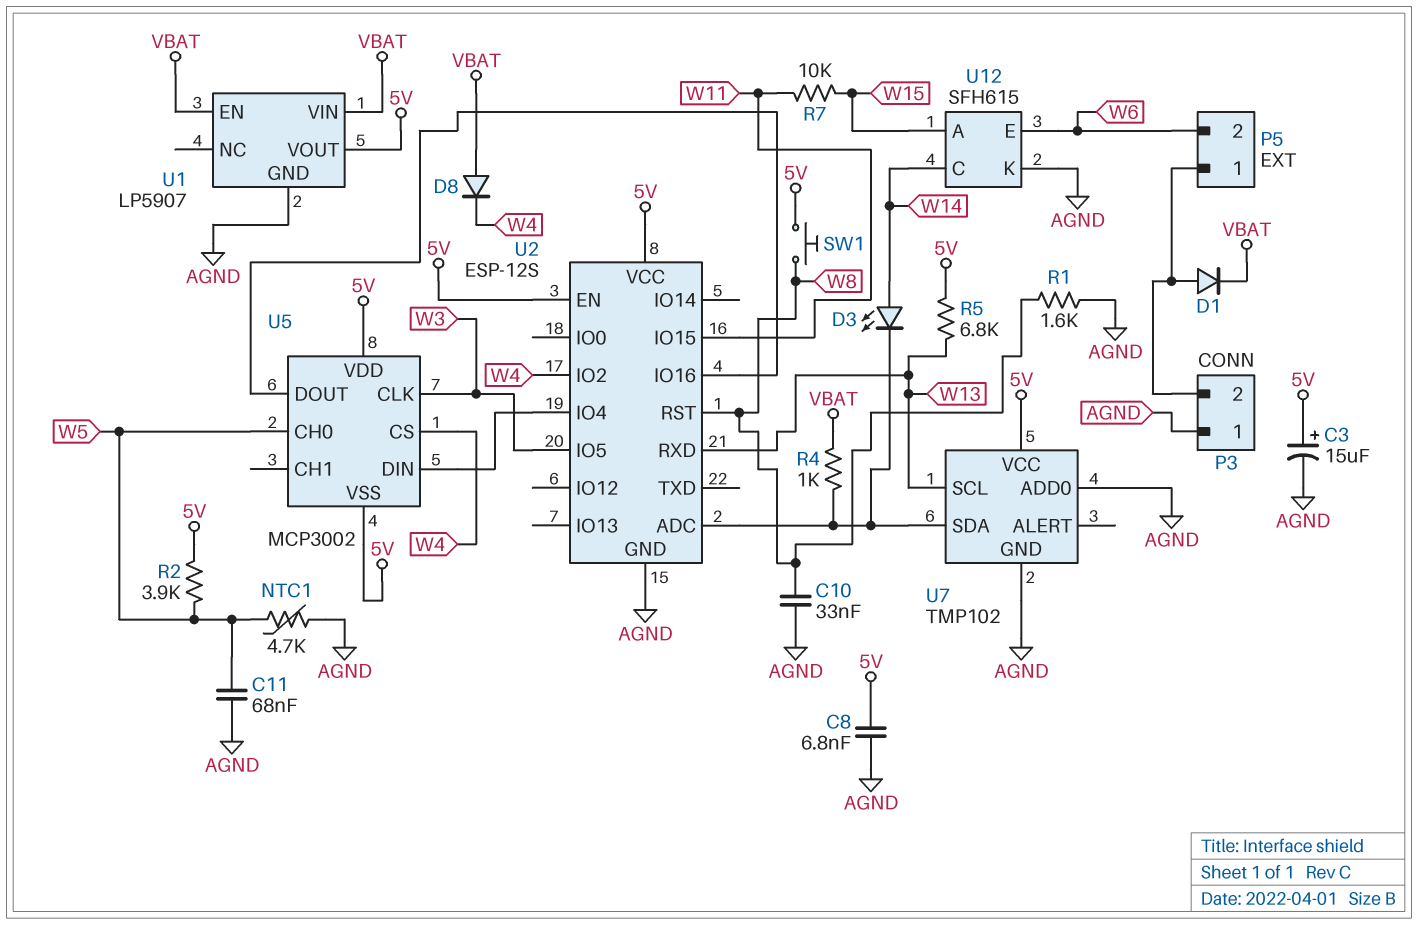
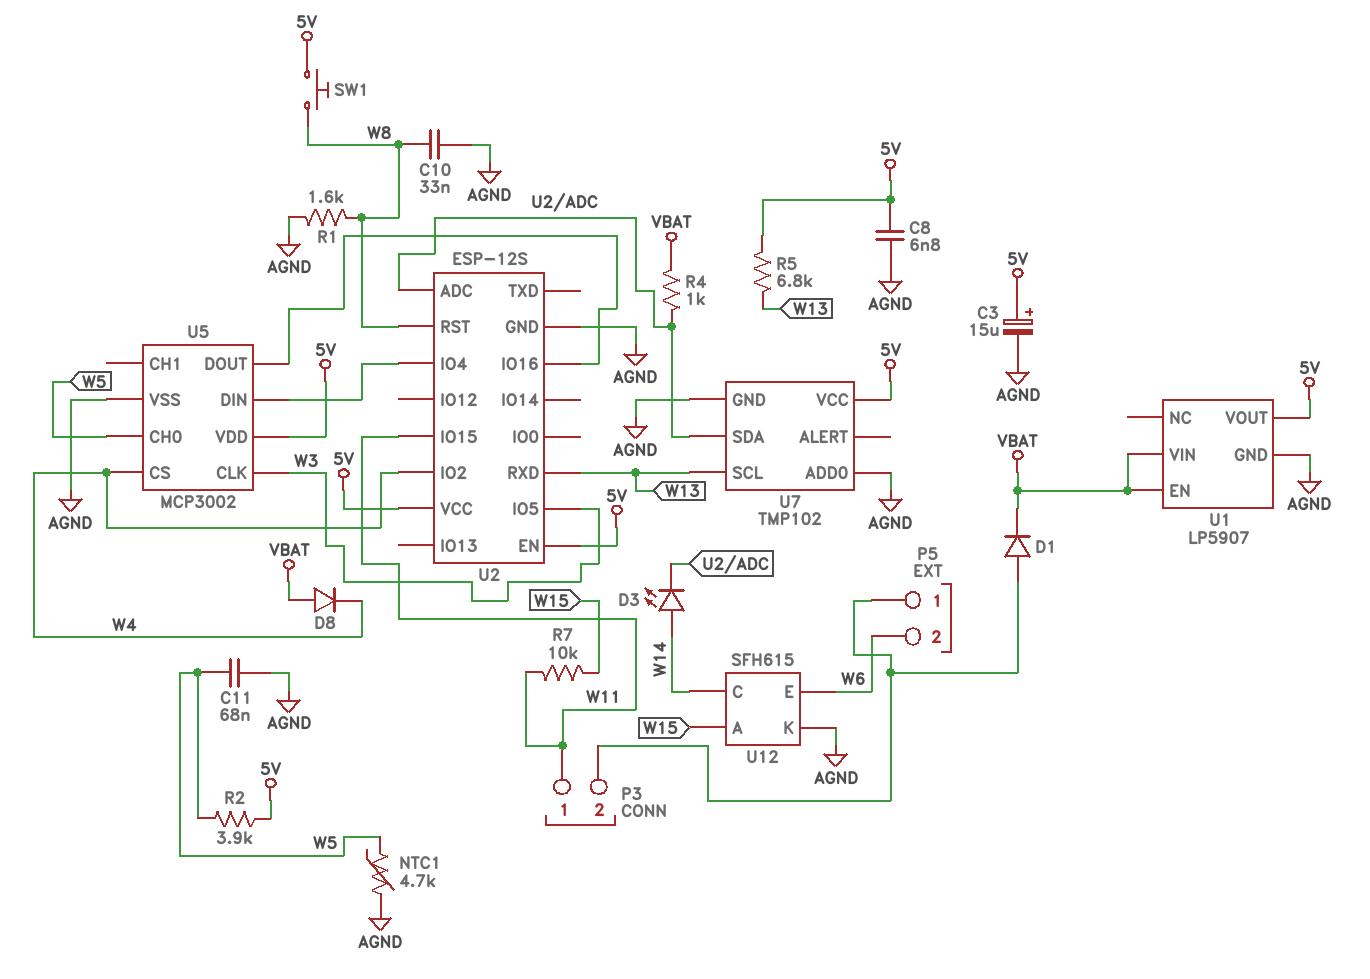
P3 pin 1: AGND -> W11
U5 pin VSS: 5V -> AGND

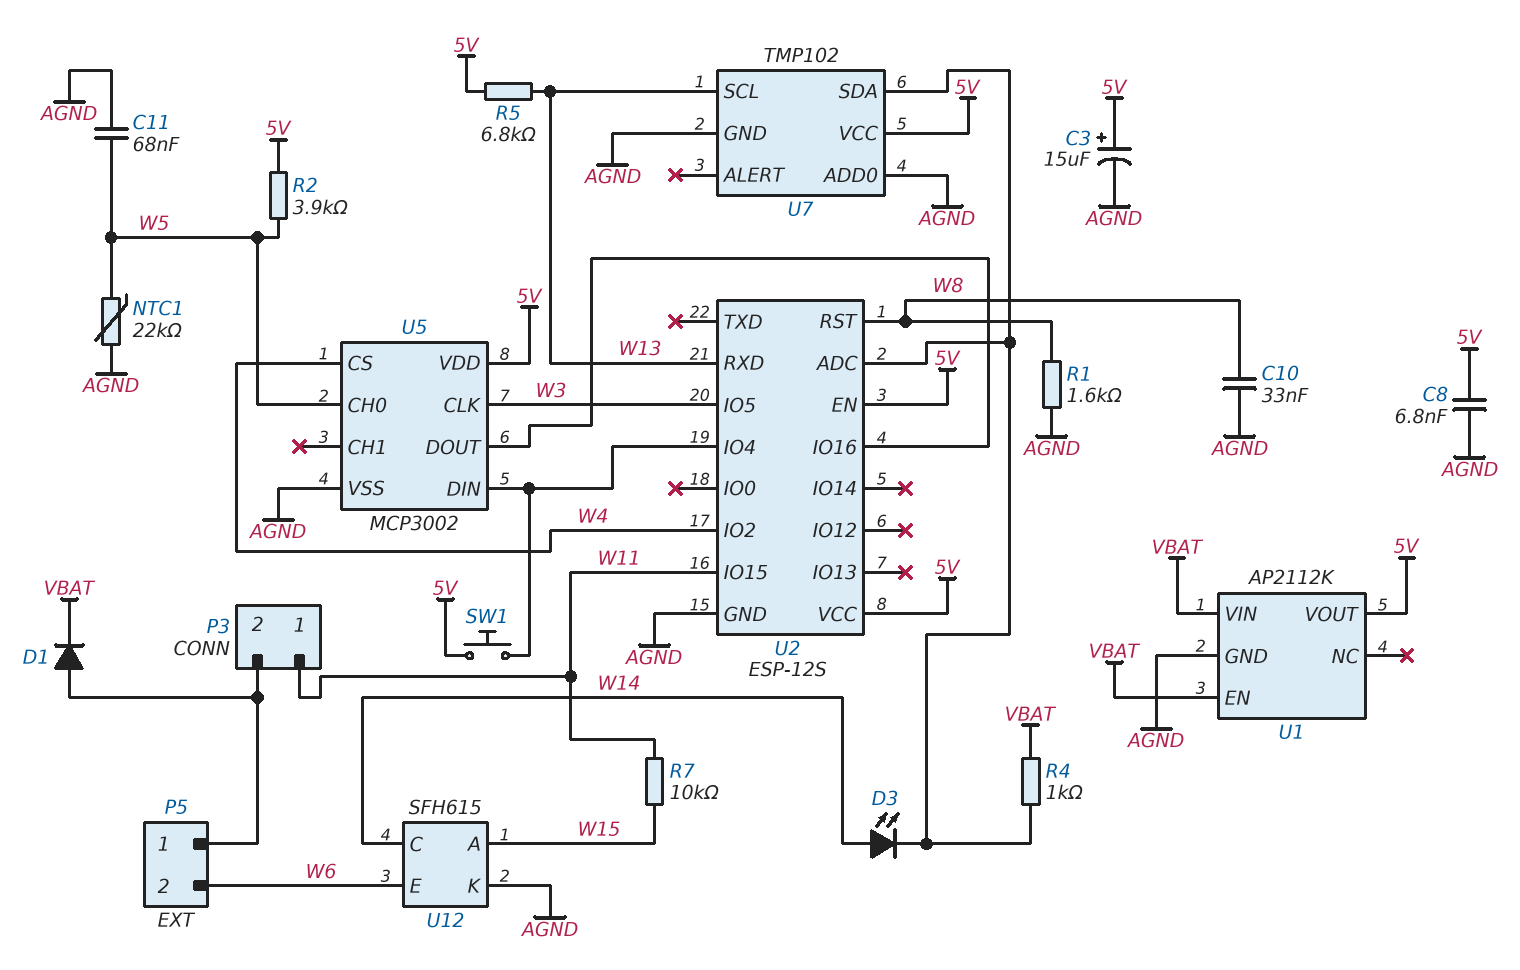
D8: diode (A VBAT, K W4) -> none
NTC1: 4.7k (AGND, W5) -> 22k (AGND, W5)
SW1: button (5V, W8) -> button (5V, U2/IO4)
U1: LP5907 -> AP2112K

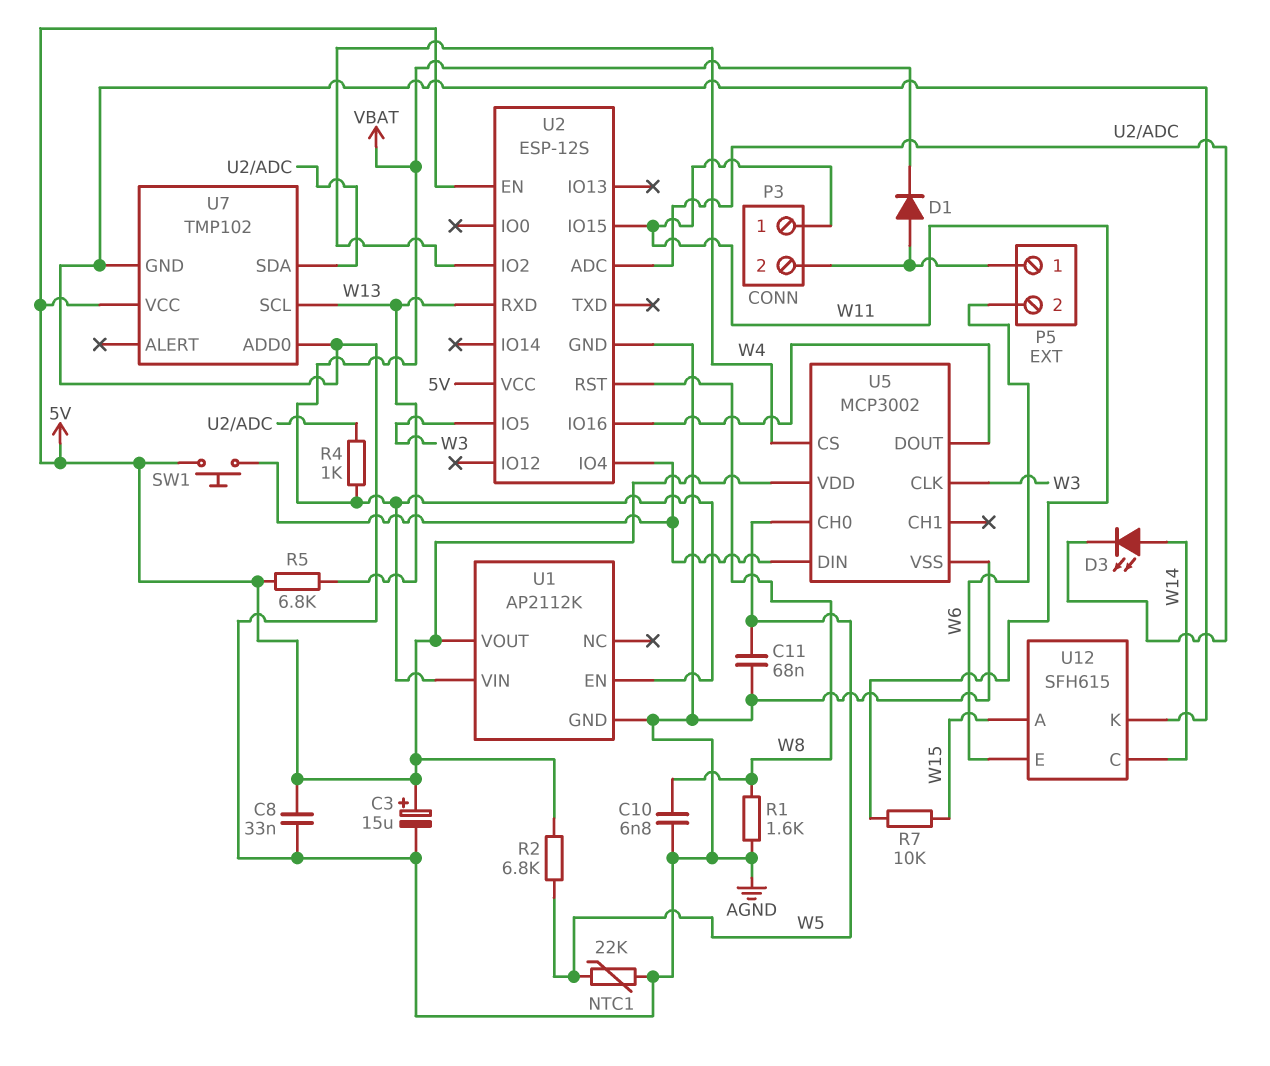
C8: 6.8nF (5V, AGND) -> 33nF (5V, AGND)
C10: 33nF (AGND, W8) -> 6.8nF (AGND, W8)
R2: 3.9k (5V, W5) -> 6.8k (5V, W5)

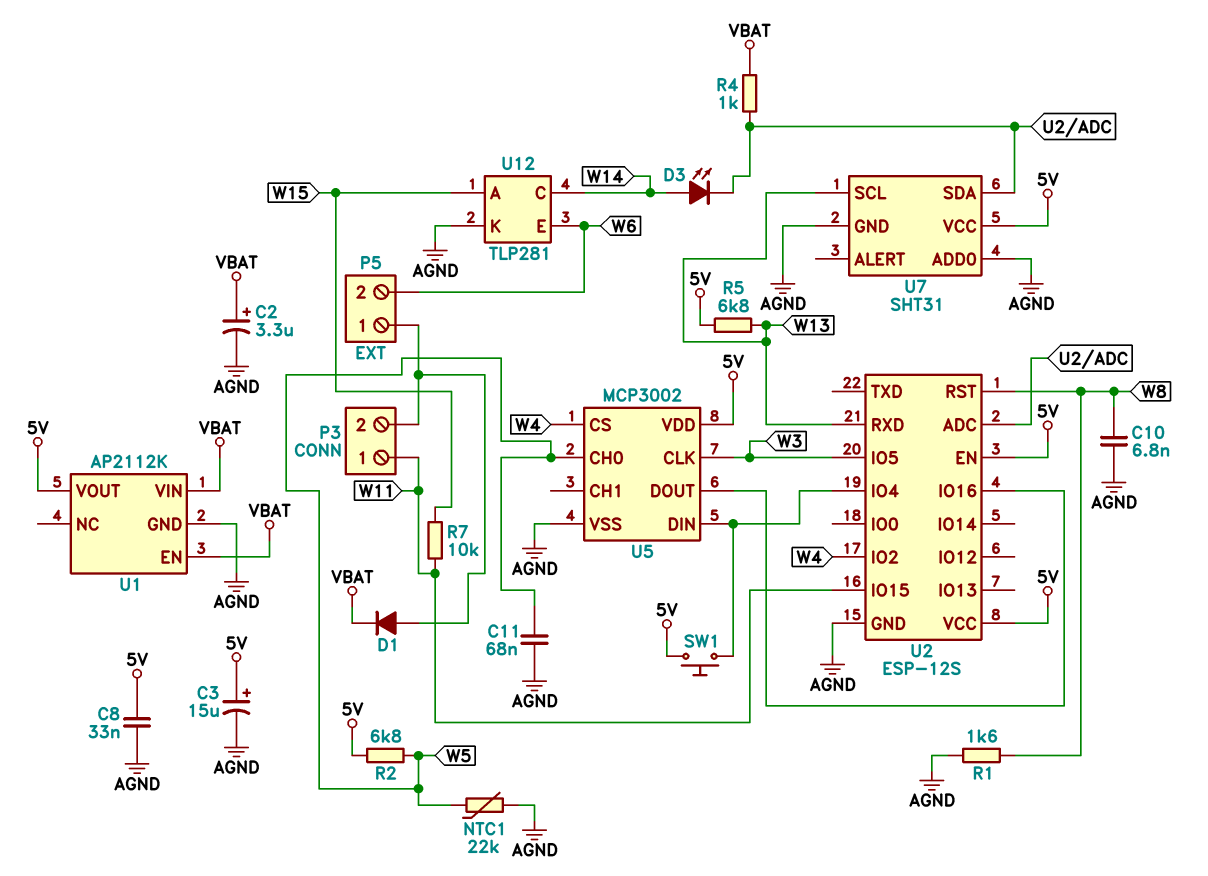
C2: none -> 3.3uF (plus VBAT, minus AGND)
U7: TMP102 -> SHT31
U12: SFH615 -> TLP281

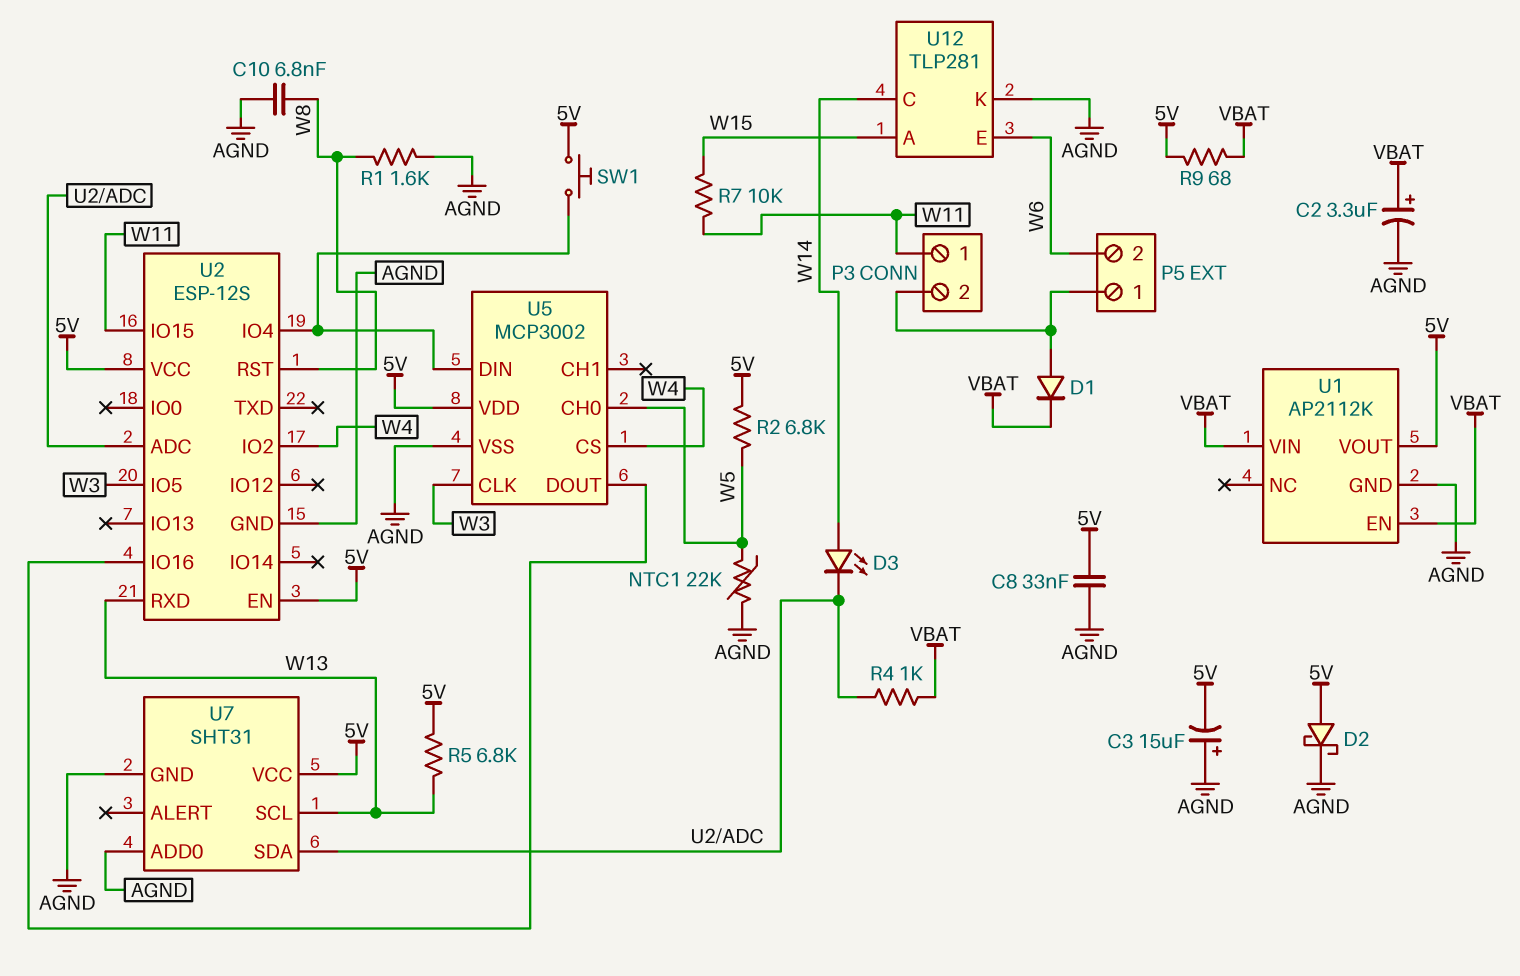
C3: 15uF (plus 5V, minus AGND) -> 15uF (plus AGND, minus 5V)
C11: 68nF (AGND, W5) -> none
D2: none -> schottky (A 5V, K AGND)
R9: none -> 68 (5V, VBAT)

